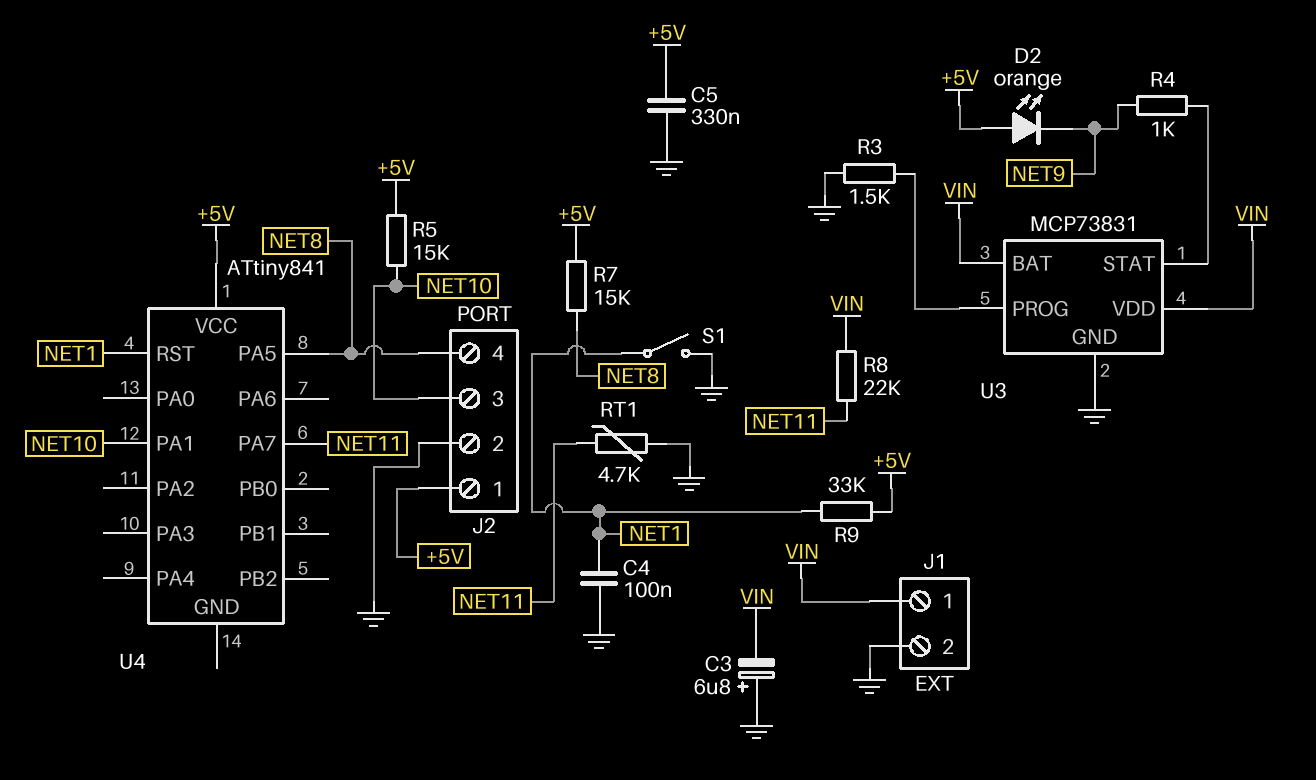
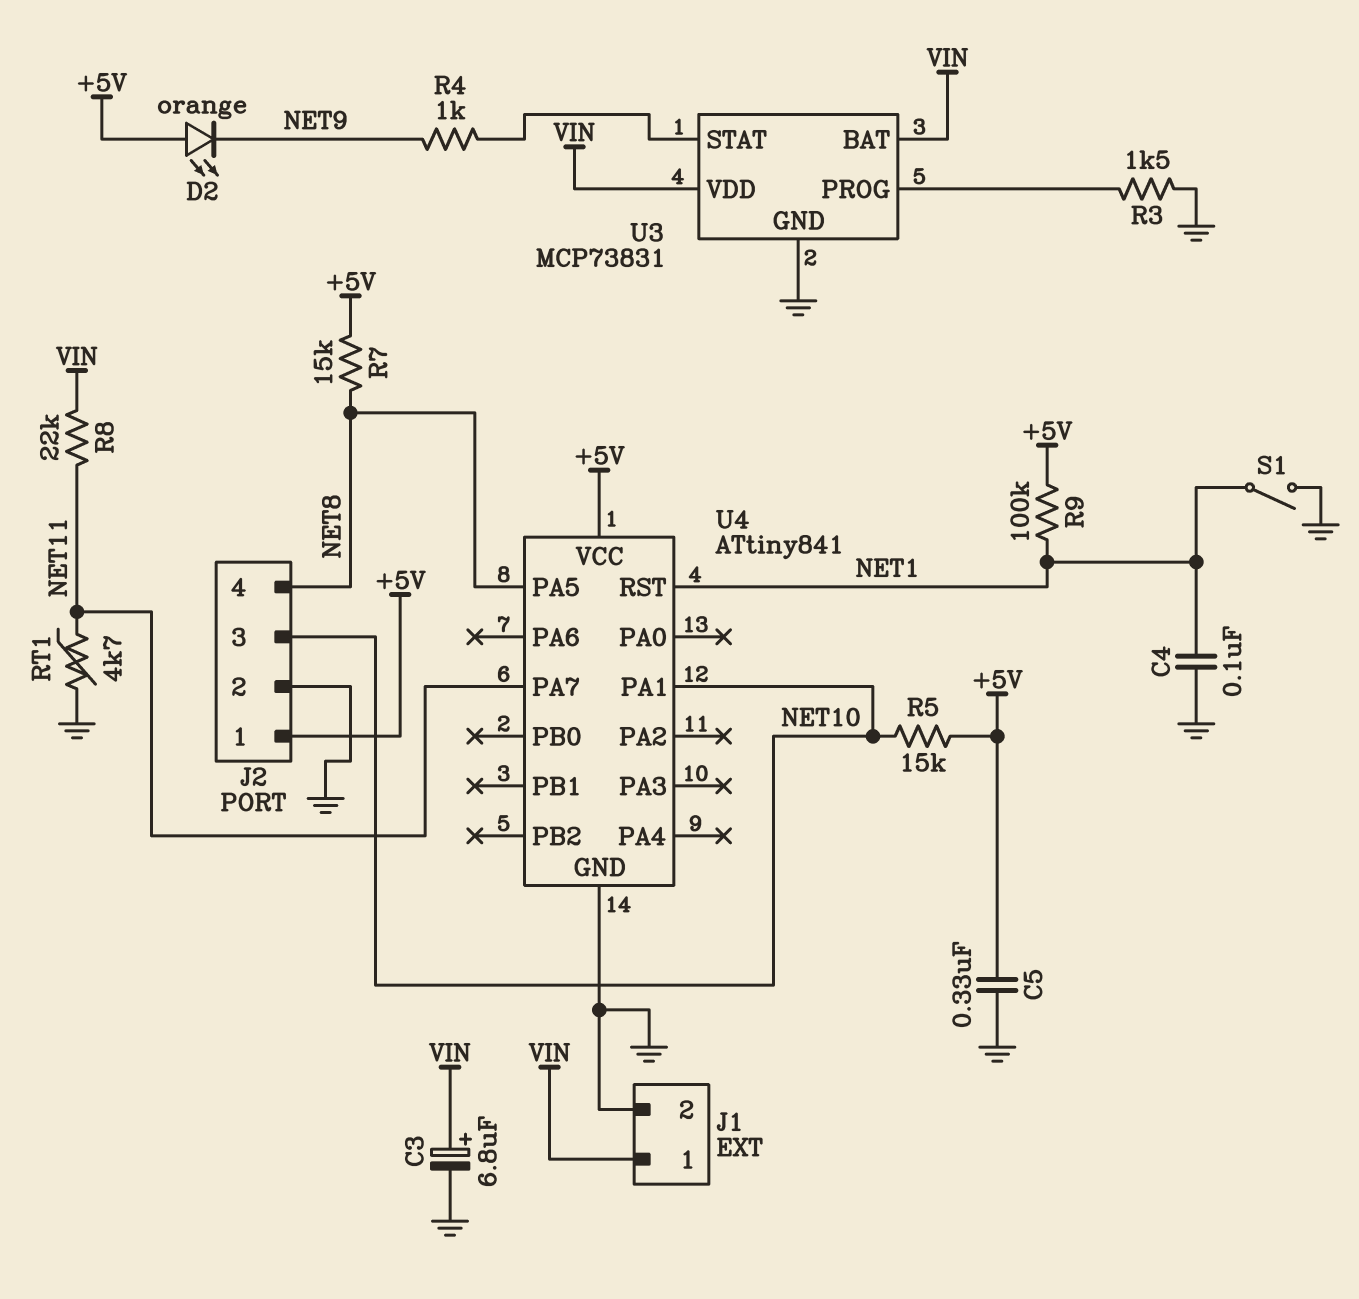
C3: 6.8uF (plus GND, minus VIN) -> 6.8uF (plus VIN, minus GND)
R9: 33k (+5V, NET1) -> 100k (+5V, NET1)
U4 pin GND: none -> GND

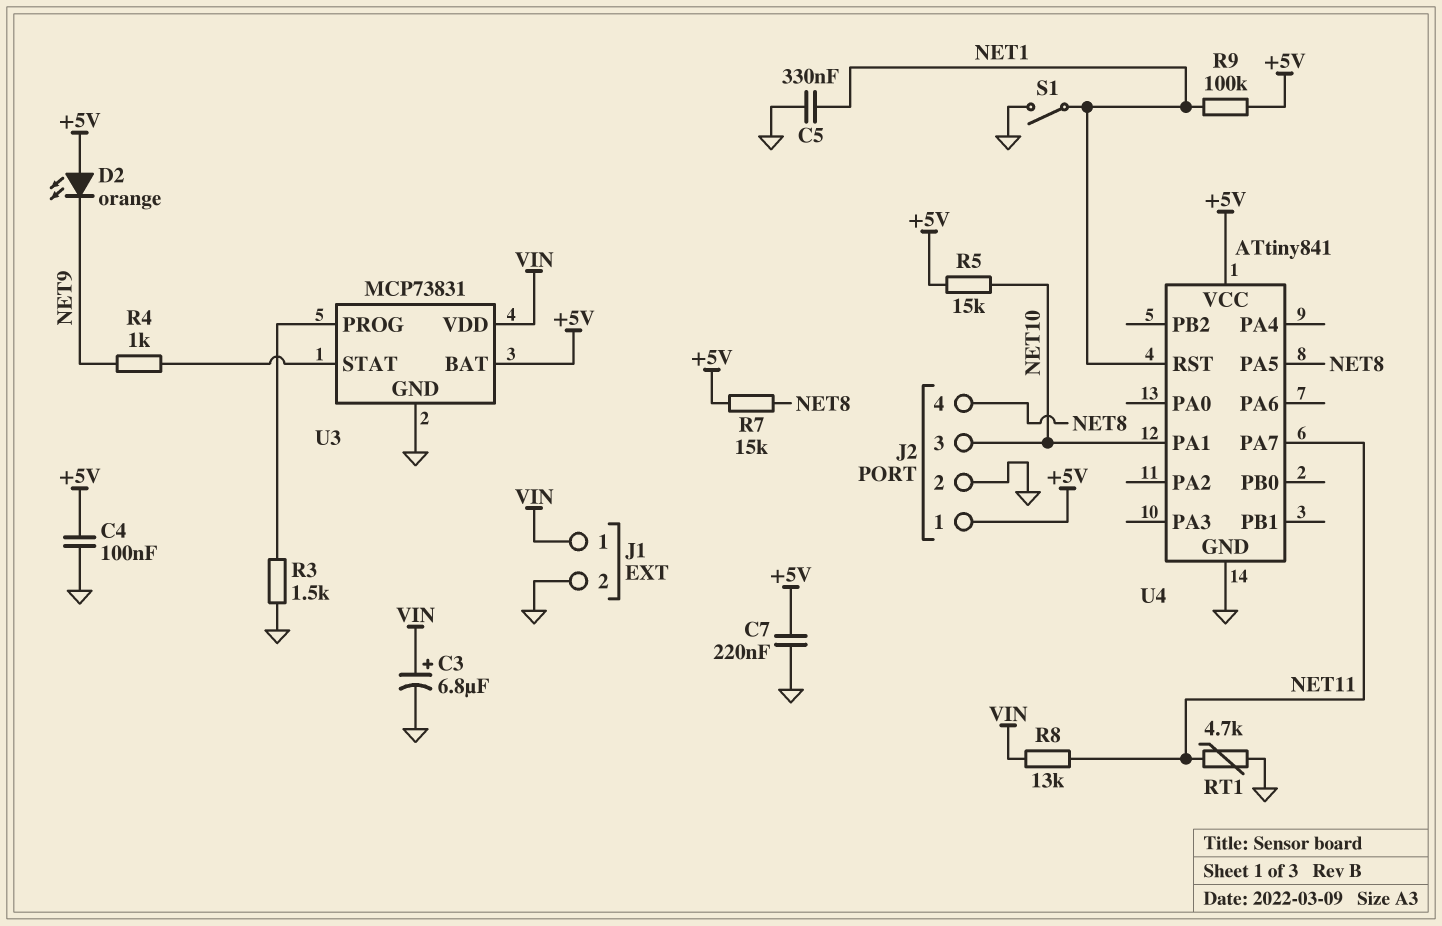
C4: 100nF (GND, NET1) -> 100nF (+5V, GND)
C5: 330nF (+5V, GND) -> 330nF (GND, NET1)
C7: none -> 220nF (+5V, GND)
R8: 22k (NET11, VIN) -> 13k (NET11, VIN)
U3 pin BAT: VIN -> +5V

